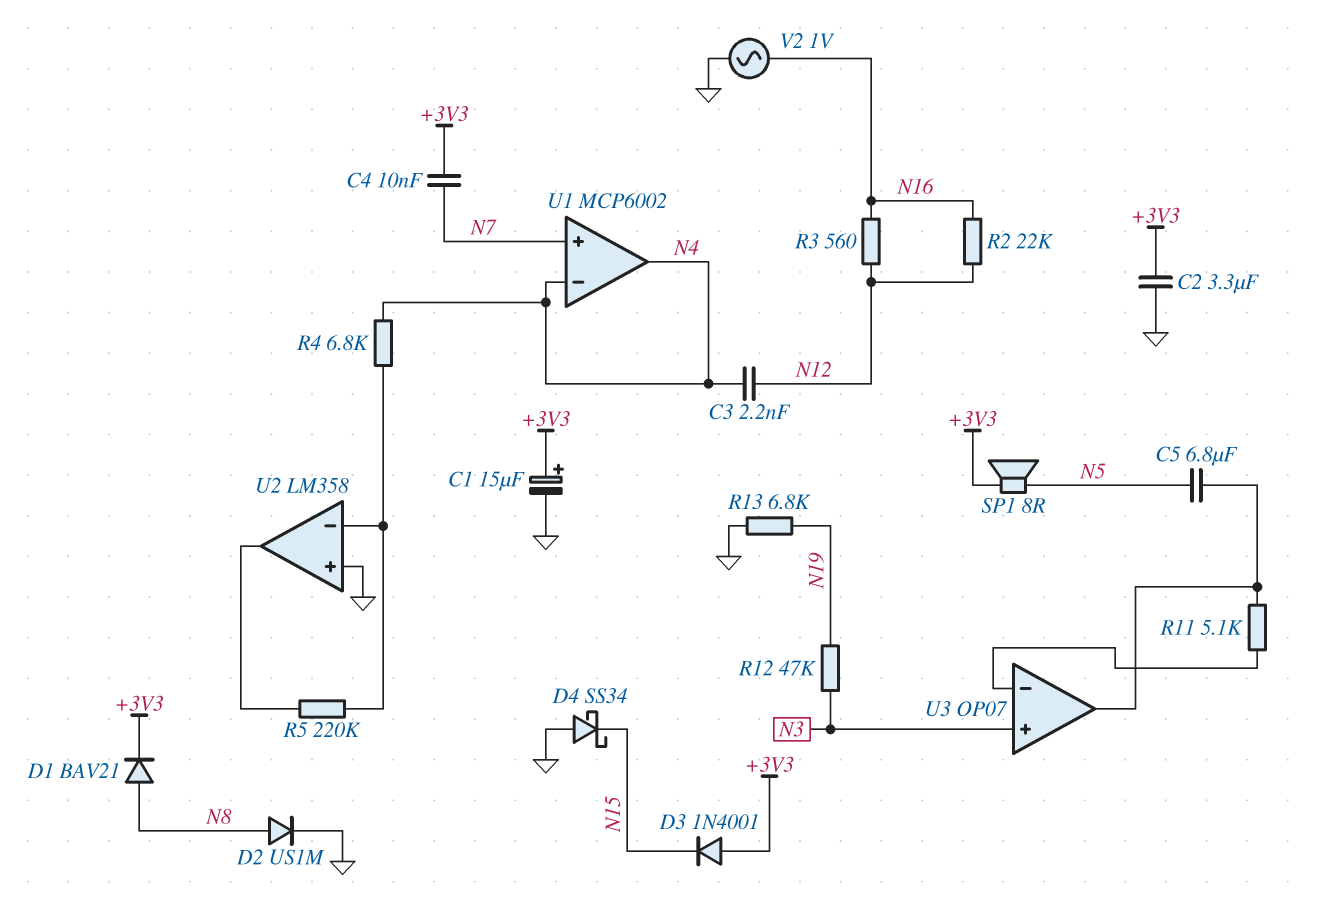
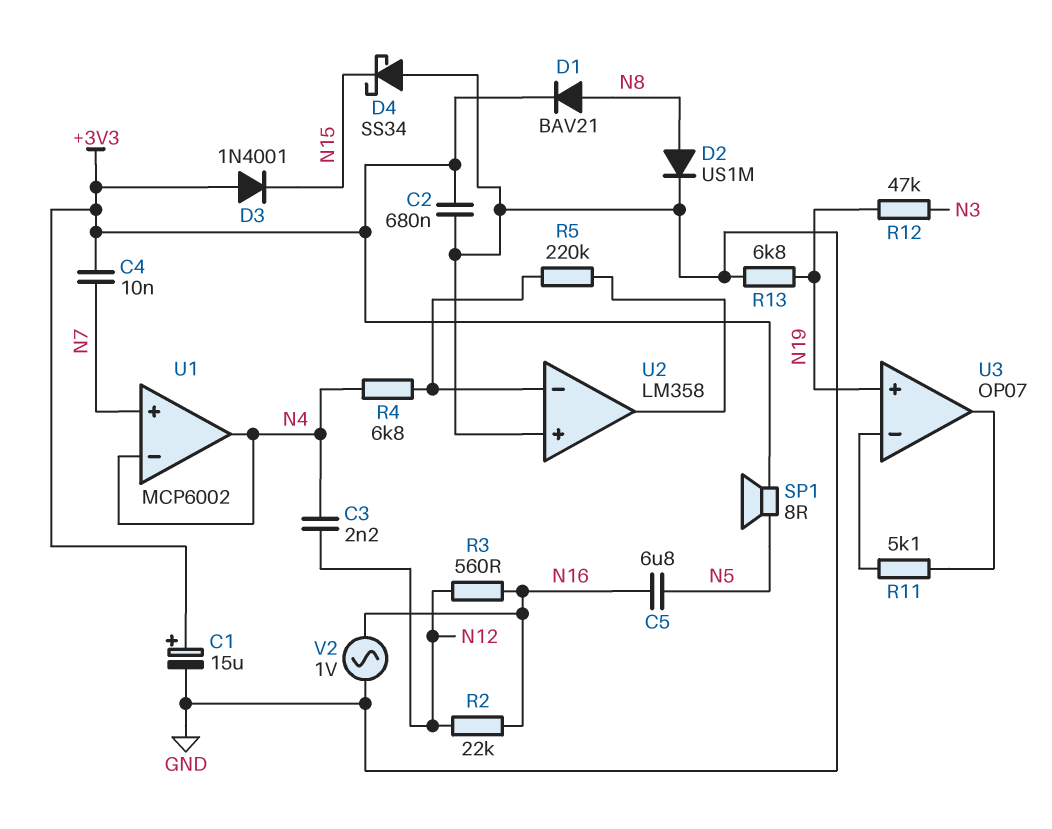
C2: 3.3uF (+3V3, GND) -> 680nF (+3V3, GND)
C5: 6.8uF (N5, U3/out) -> 6.8uF (N5, N16)
U3 pin in+: N3 -> N19

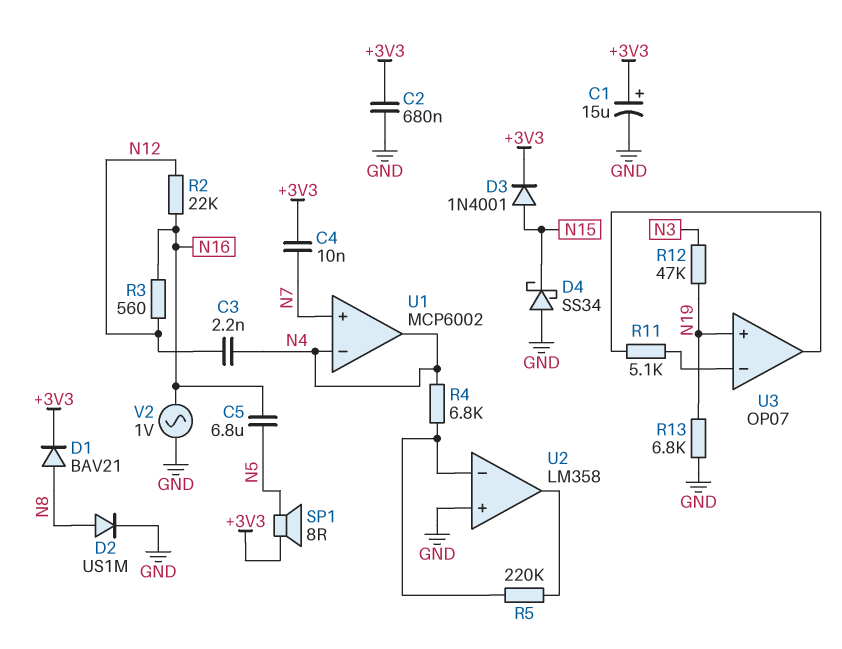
D3: diode 1N4001 (A +3V3, K N15) -> diode 1N4001 (A N15, K +3V3)

